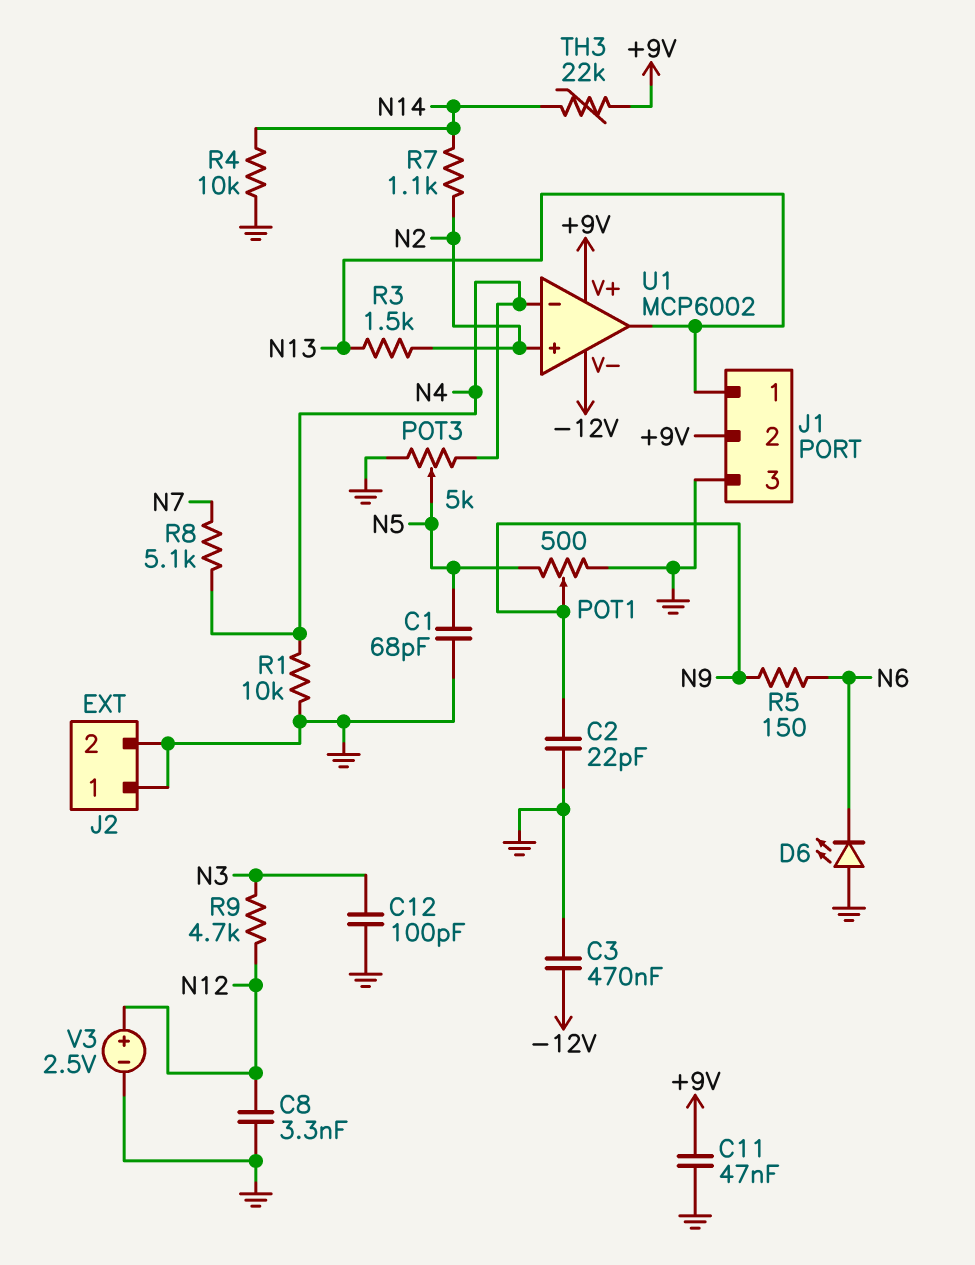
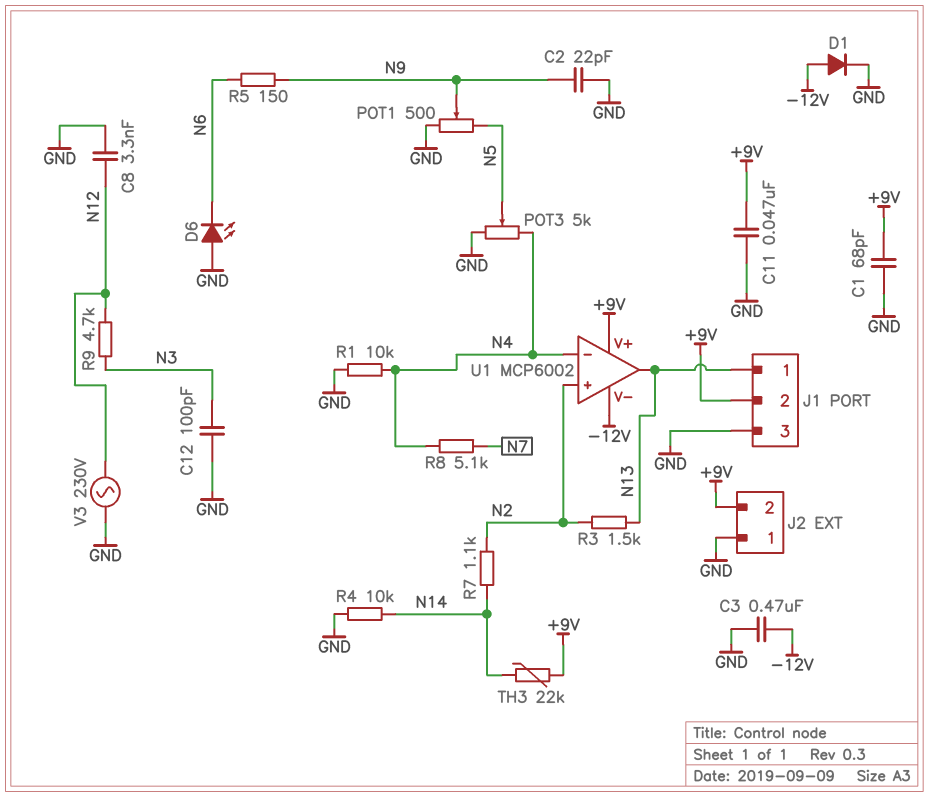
C1: 68pF (GND, N5) -> 68pF (+9V, GND)
D1: none -> diode (A -12V, K GND)
J2 pin 2: GND -> +9V
V3: 2.5V (plus N12, minus GND) -> AC 230V (GND, N12)

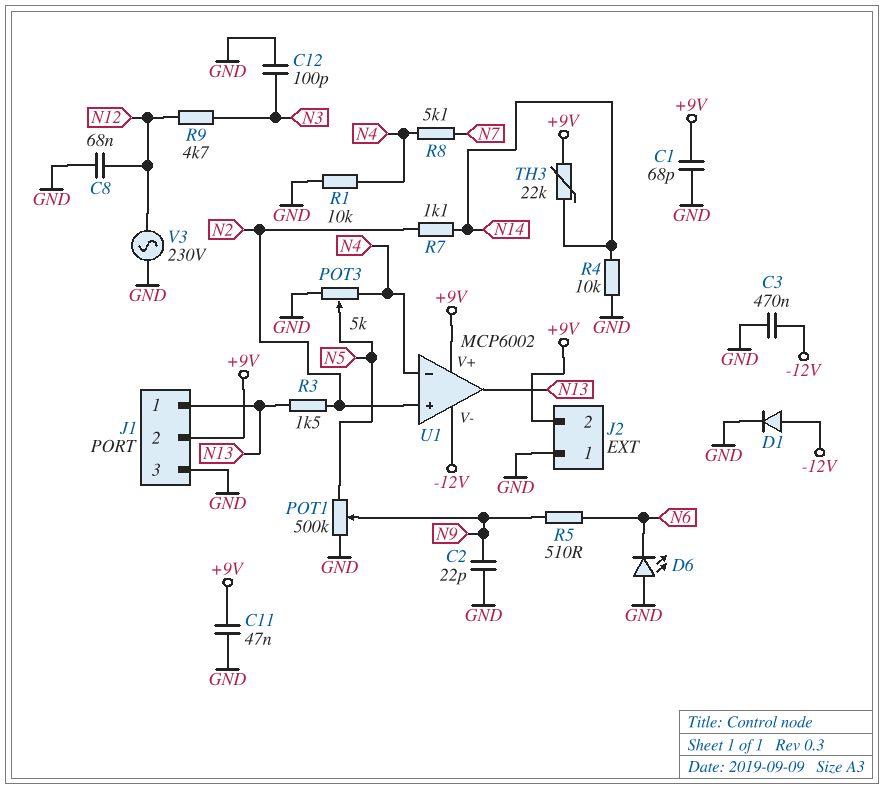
C8: 3.3nF (GND, N12) -> 68nF (GND, N12)
POT1: 500 (GND, N5, wiper N9) -> 500k (GND, N5, wiper N9)
R5: 150 (N6, N9) -> 510 (N6, N9)

